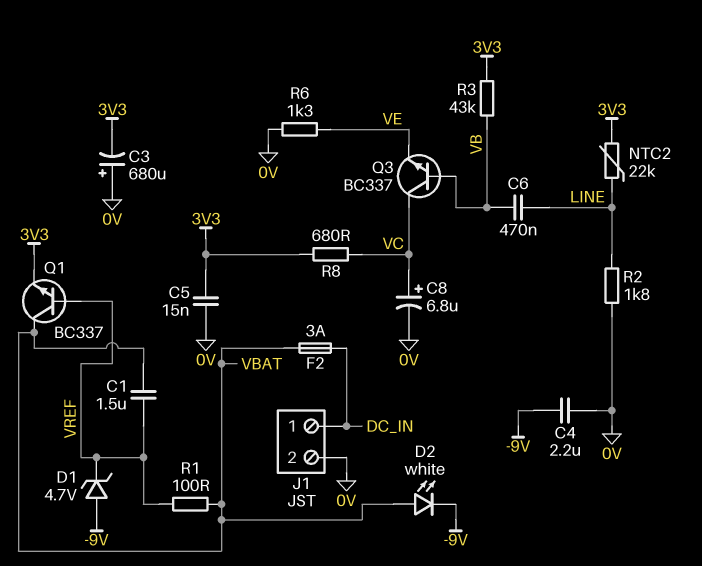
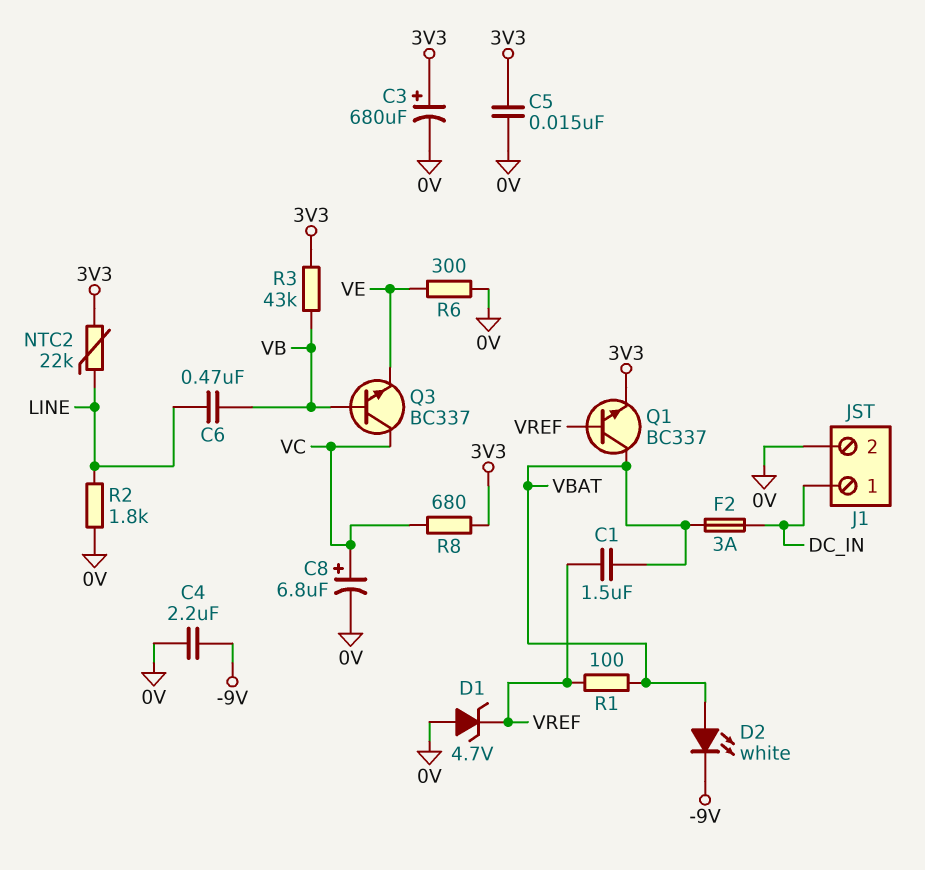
C3: 680uF (plus 0V, minus 3V3) -> 680uF (plus 3V3, minus 0V)
D1: zener 4.7V (A -9V, K VREF) -> zener 4.7V (A 0V, K VREF)
R6: 1.3k (0V, VE) -> 300 (0V, VE)

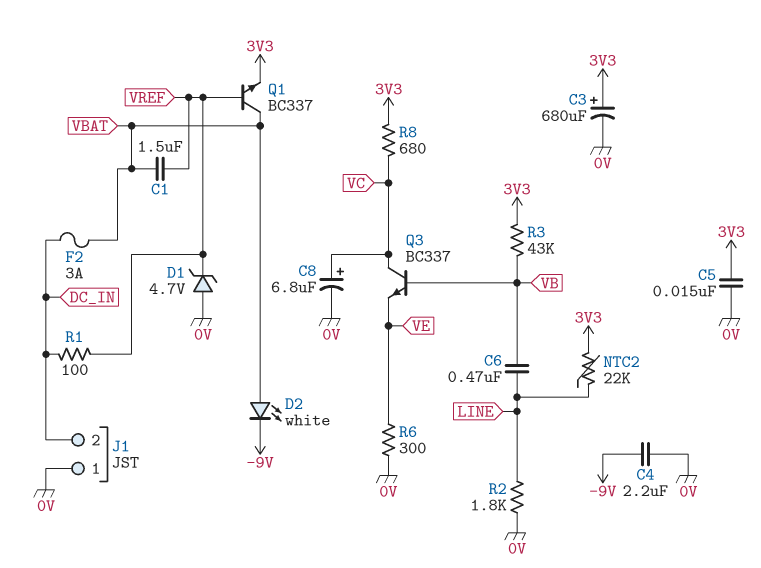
J1 pin 1: DC_IN -> 0V
J1 pin 2: 0V -> DC_IN
R1: 100 (VBAT, VREF) -> 100 (DC_IN, VREF)

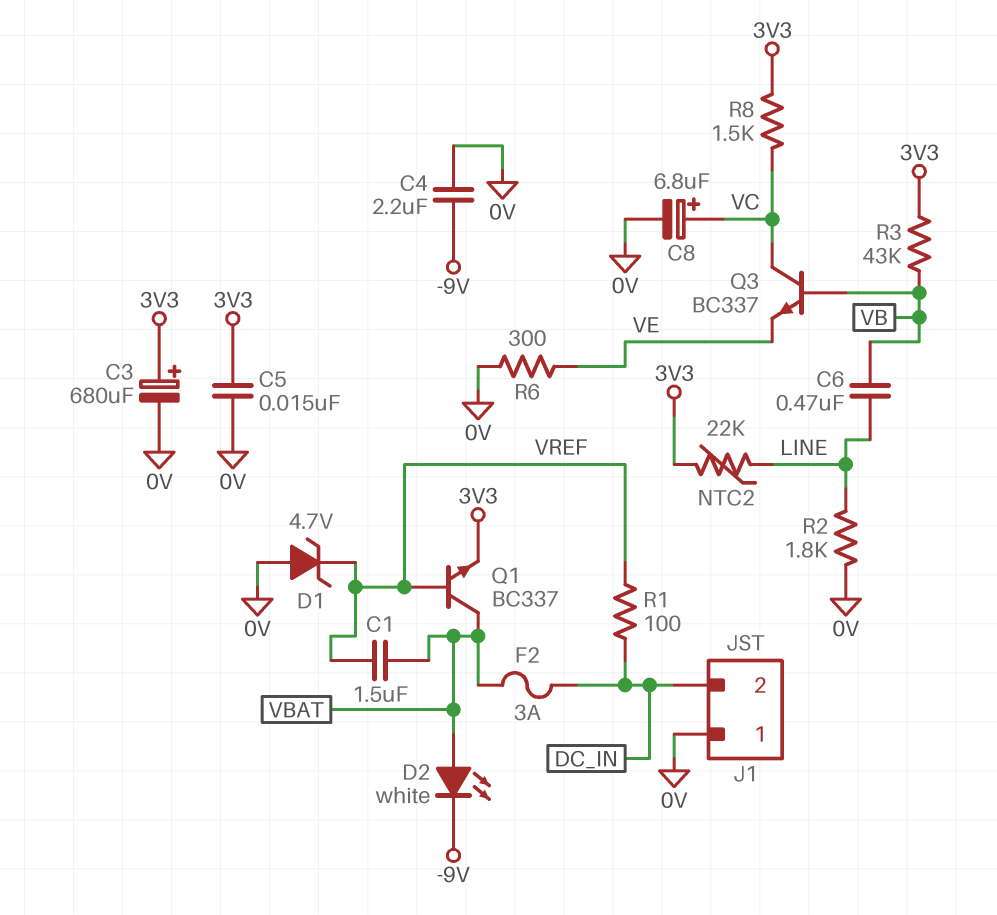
R8: 680 (3V3, VC) -> 1.5k (3V3, VC)

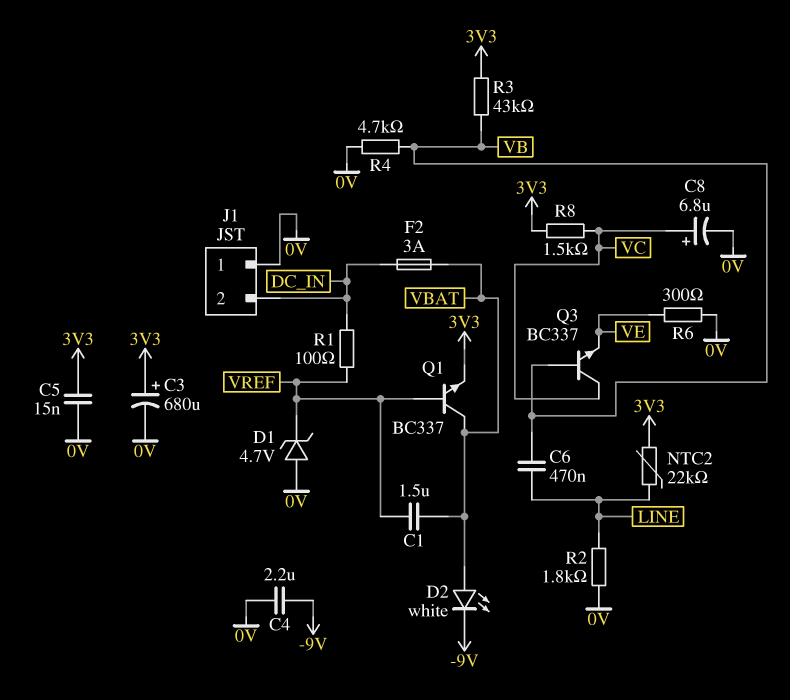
R4: none -> 4.7k (0V, VB)

